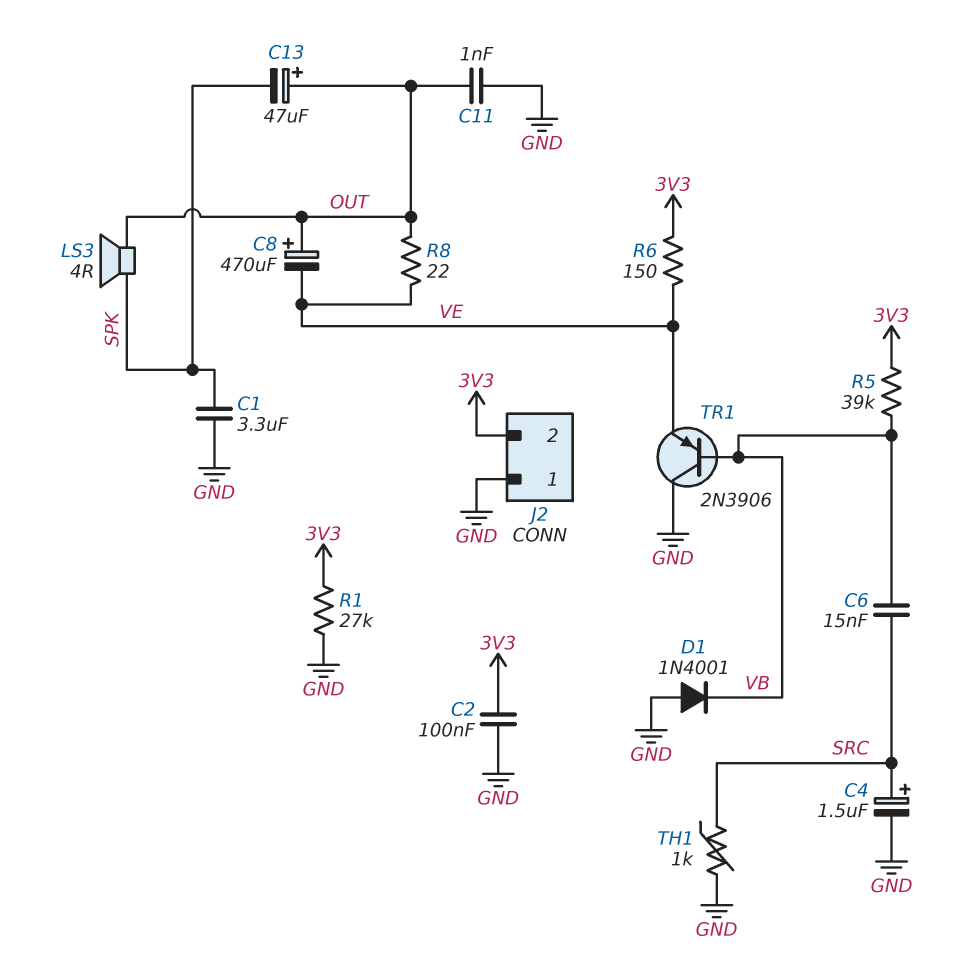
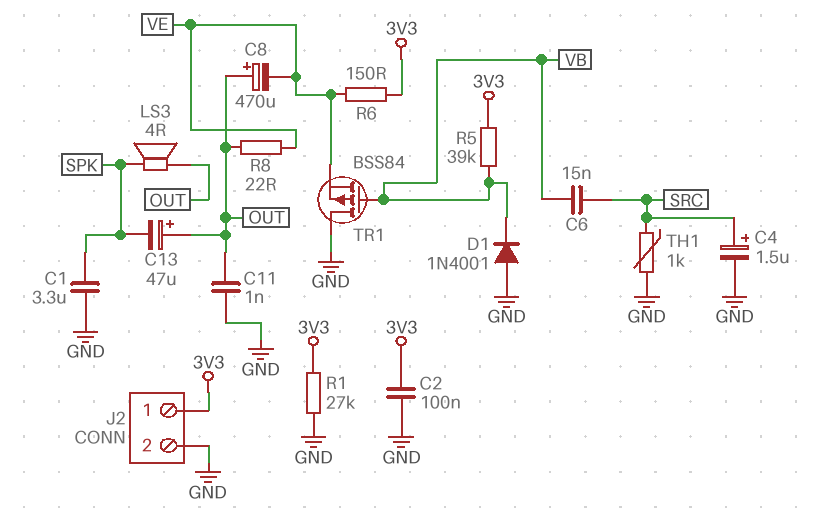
J2 pin 1: GND -> 3V3
J2 pin 2: 3V3 -> GND
TR1: PNP 2N3906 (B VB, C GND, E VE) -> PMOS BSS84 (G VB, D GND, S VE)

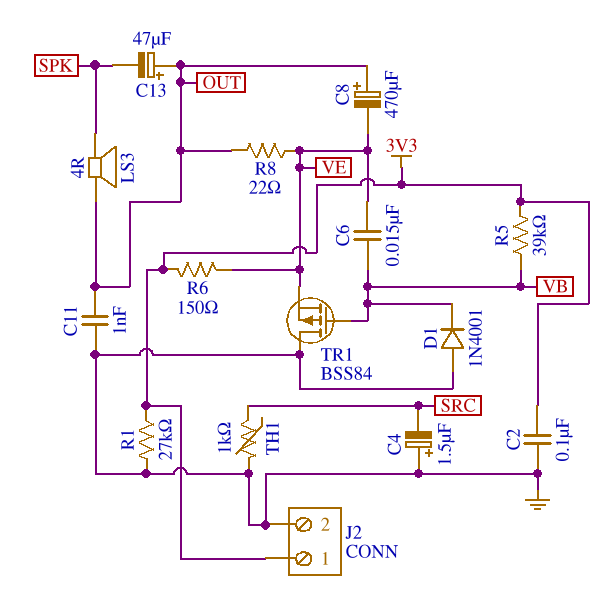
C1: 3.3uF (GND, SPK) -> none
C4: 1.5uF (plus SRC, minus GND) -> 1.5uF (plus GND, minus SRC)
C6: 15nF (SRC, VB) -> 15nF (VB, VE)

